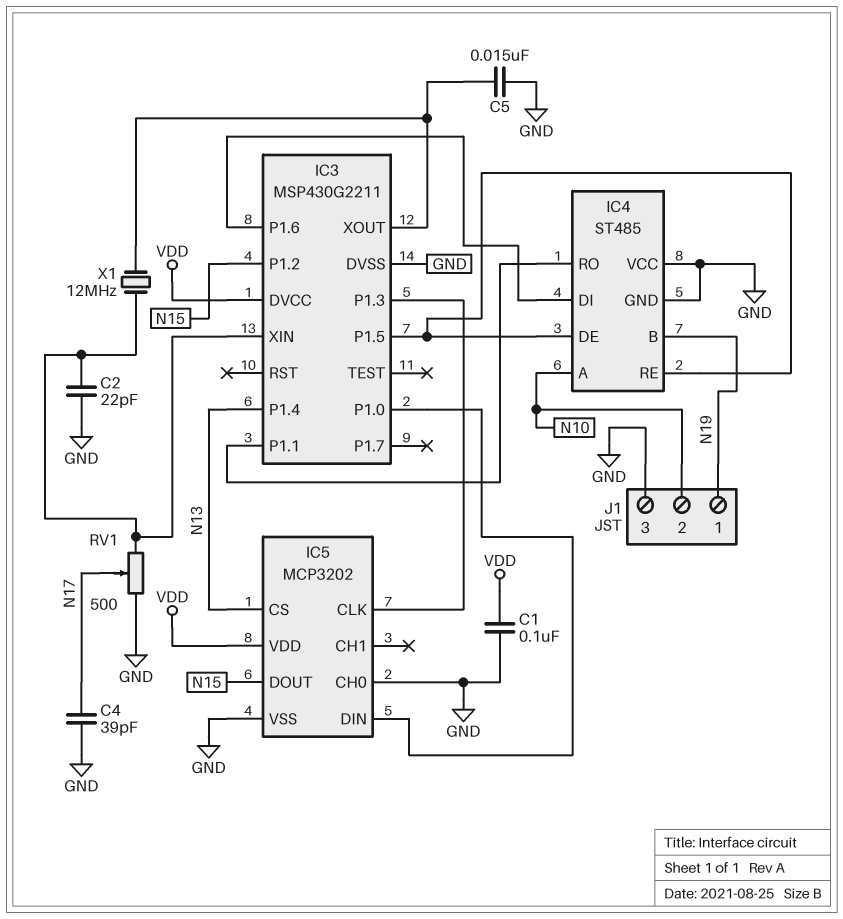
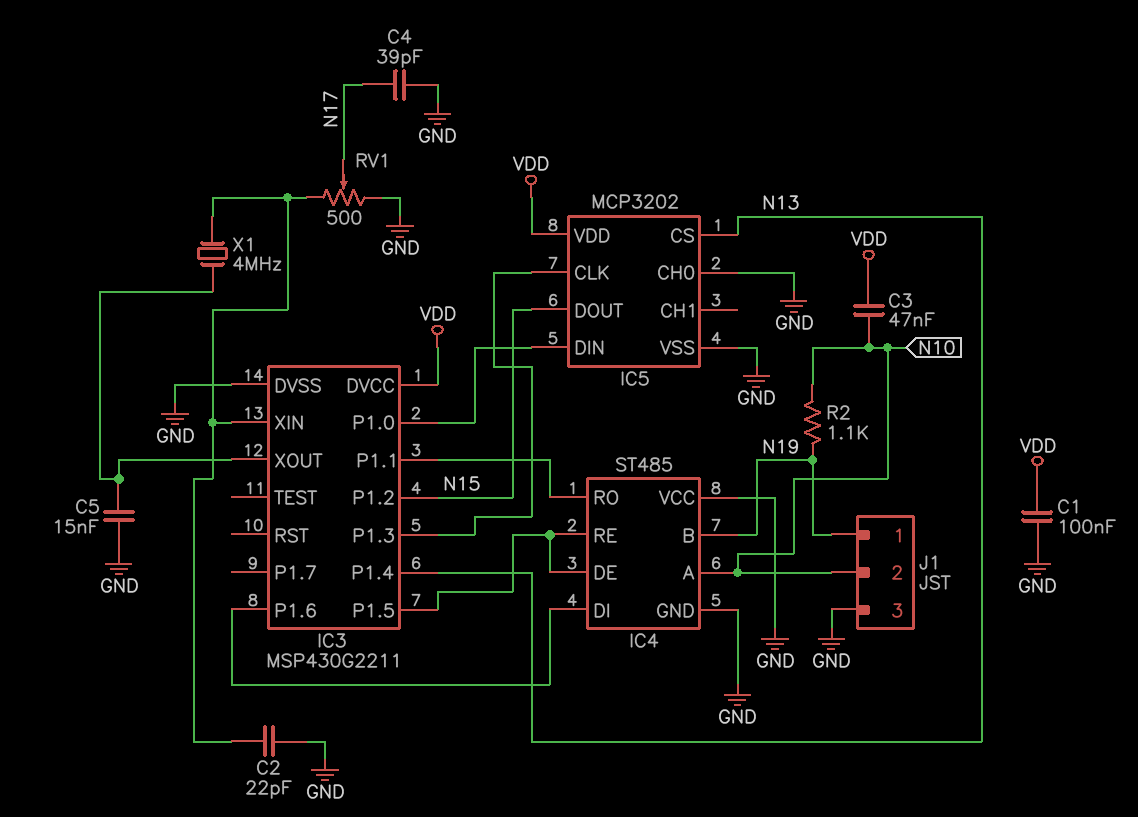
C3: none -> 47nF (N10, VDD)
R2: none -> 1.1k (N10, N19)
X1: 12MHz (IC3/XIN, IC3/XOUT) -> 4MHz (IC3/XIN, IC3/XOUT)

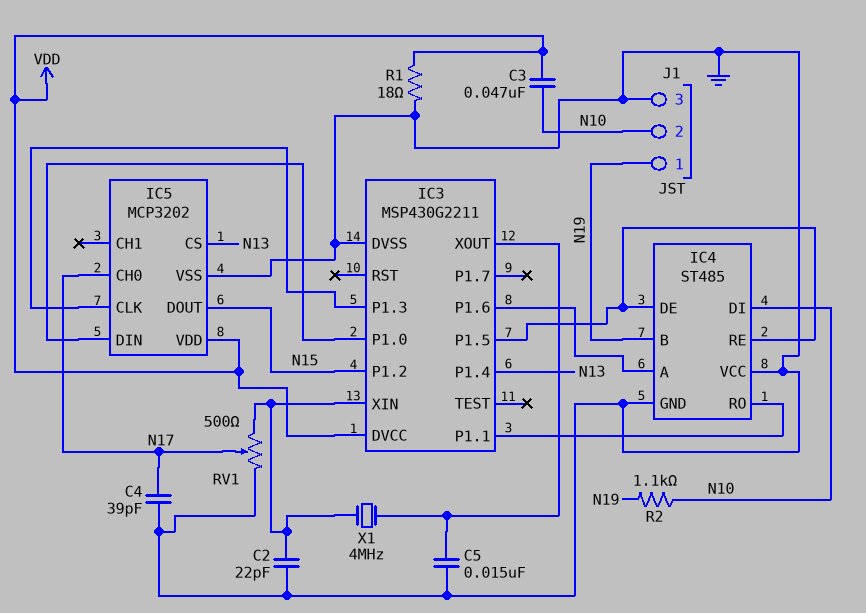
C1: 100nF (GND, VDD) -> none
IC4 pin A: N10 -> IC3/P1.6
IC4 pin DI: IC3/P1.6 -> N10
IC5 pin CH0: GND -> N17
R1: none -> 18 (GND, VDD)

